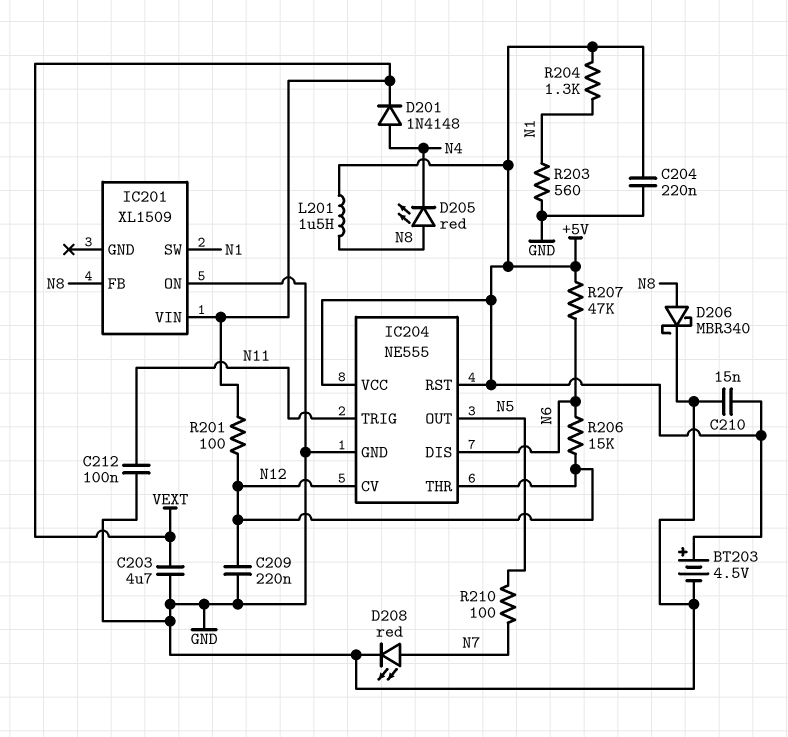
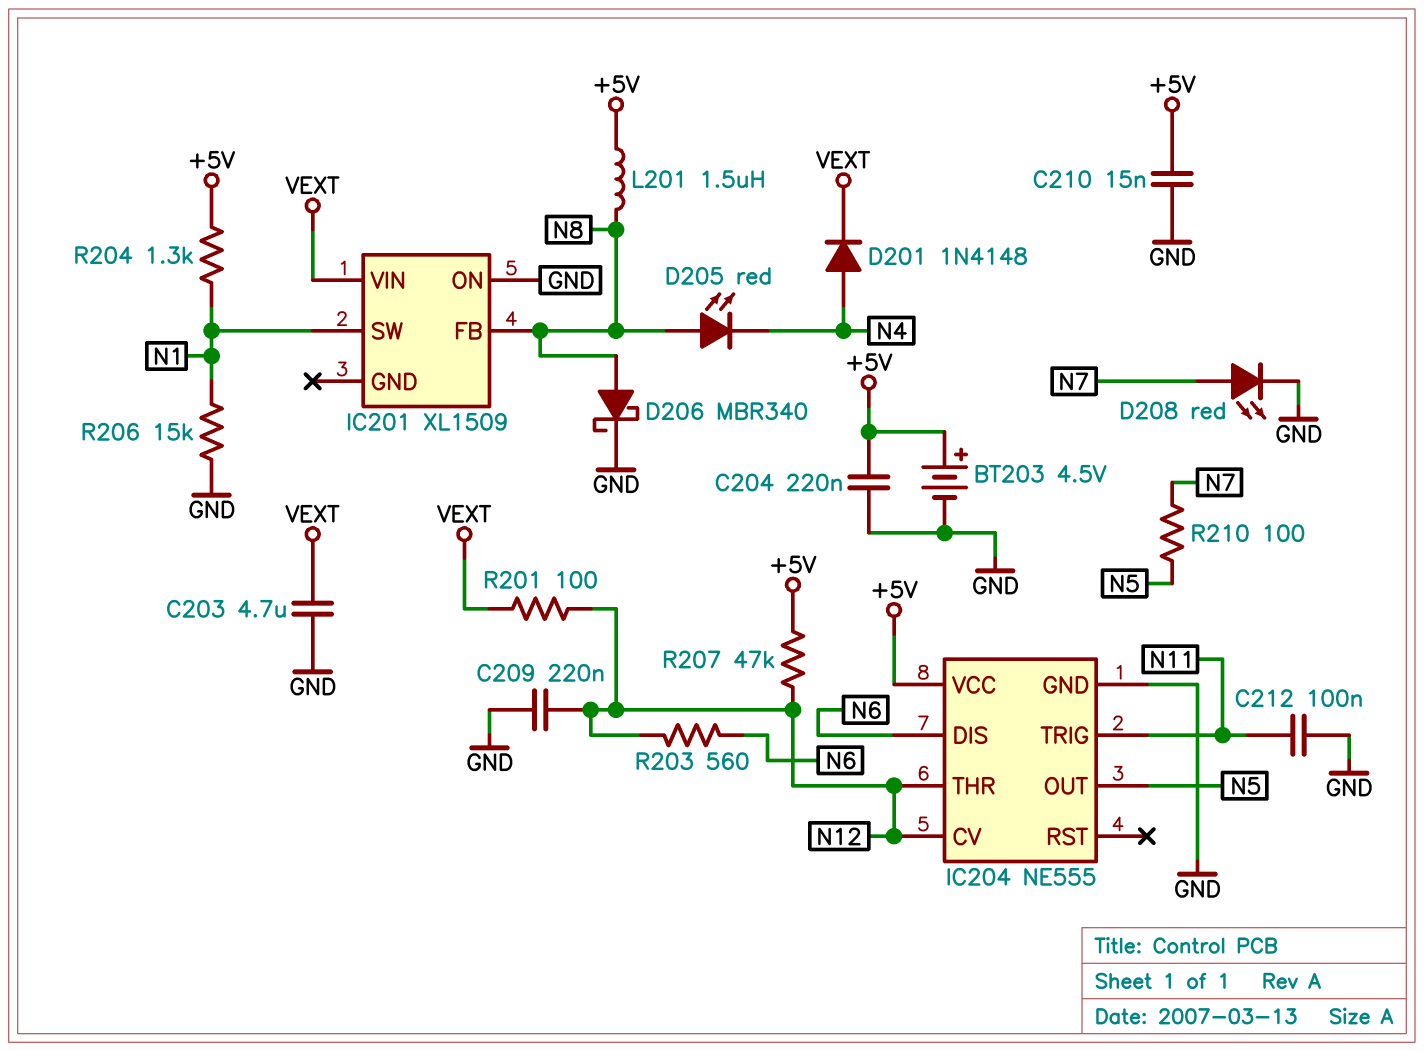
IC204 pin RST: +5V -> none
R203: 560 (GND, N1) -> 560 (N6, N12)
R206: 15k (N6, N12) -> 15k (GND, N1)
R207: 47k (+5V, N6) -> 47k (+5V, N12)

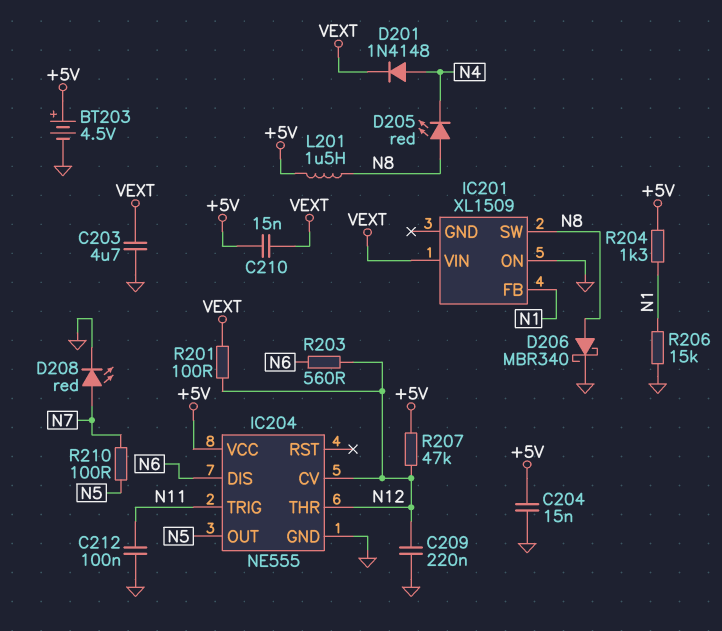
C204: 220nF (+5V, GND) -> 15nF (+5V, GND)
C210: 15nF (+5V, GND) -> 15nF (+5V, VEXT)
IC201 pin FB: N8 -> N1
IC201 pin SW: N1 -> N8

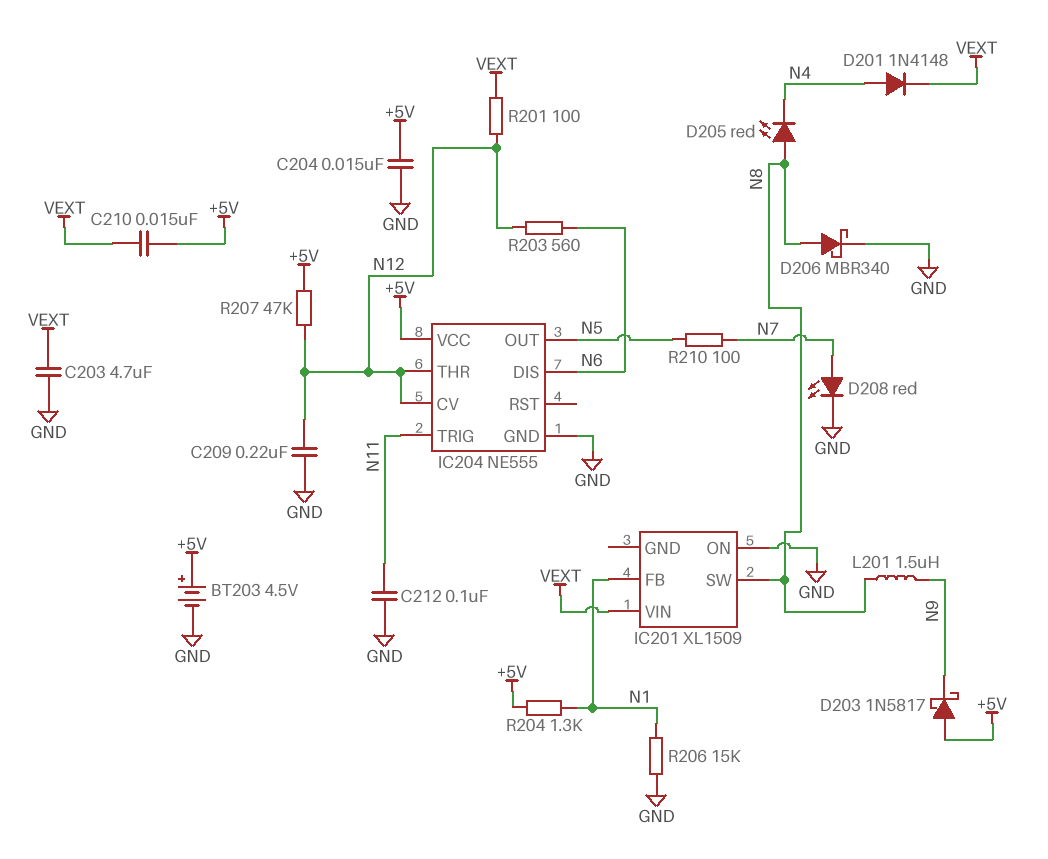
D203: none -> schottky 1N5817 (A +5V, K N9)
L201: 1.5uH (+5V, N8) -> 1.5uH (N8, N9)

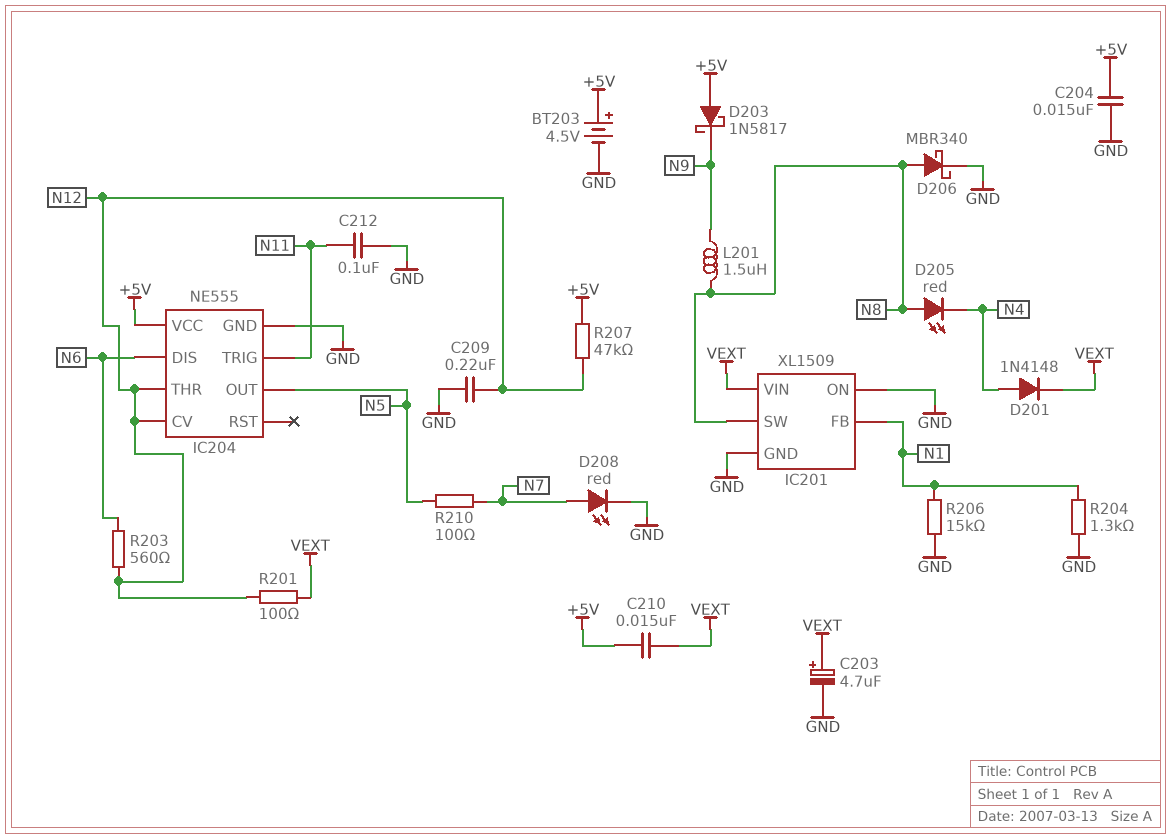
C203: 4.7uF (GND, VEXT) -> 4.7uF (plus VEXT, minus GND)
IC201 pin GND: none -> GND
R204: 1.3k (+5V, N1) -> 1.3k (GND, N1)

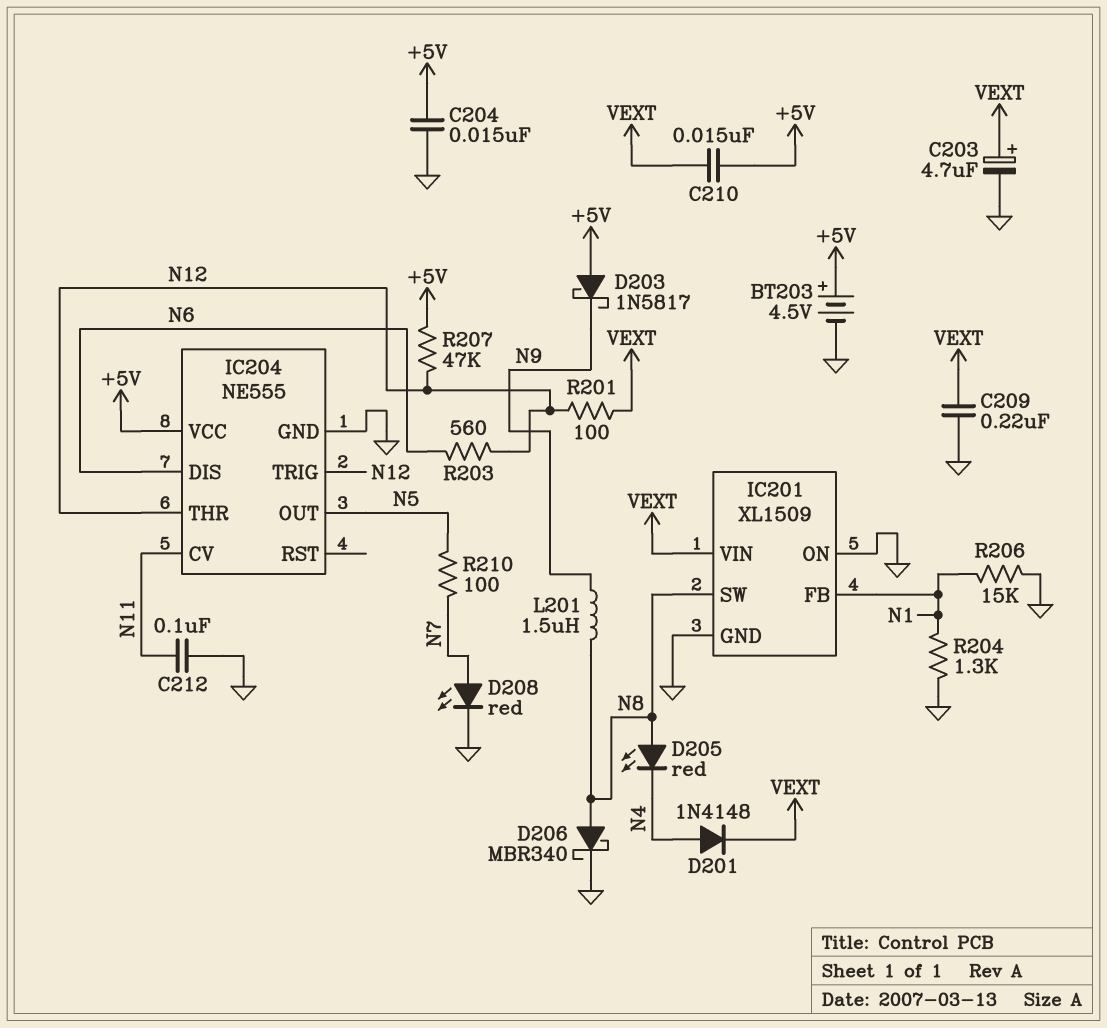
C209: 220nF (GND, N12) -> 220nF (GND, VEXT)
IC204 pin CV: N12 -> N11
IC204 pin TRIG: N11 -> N12

